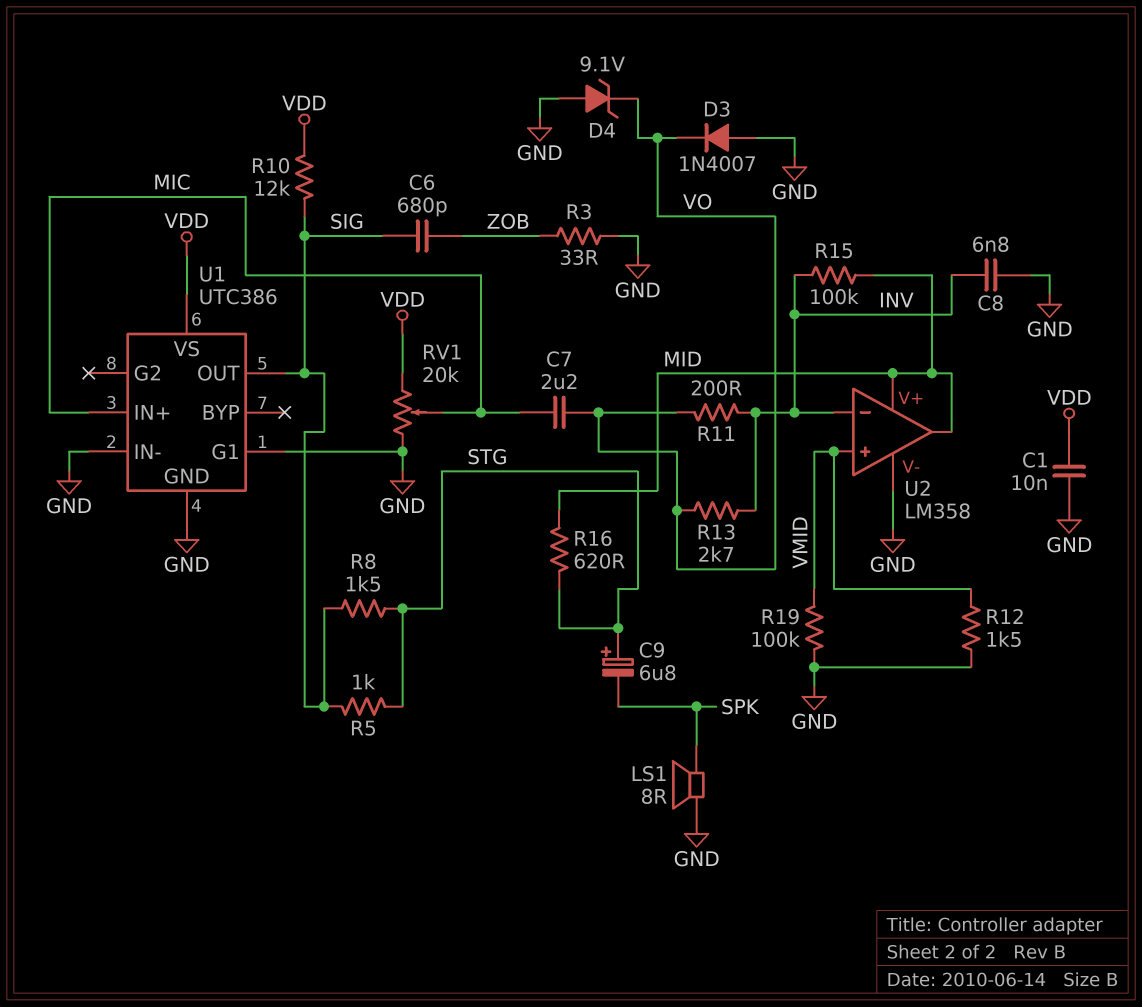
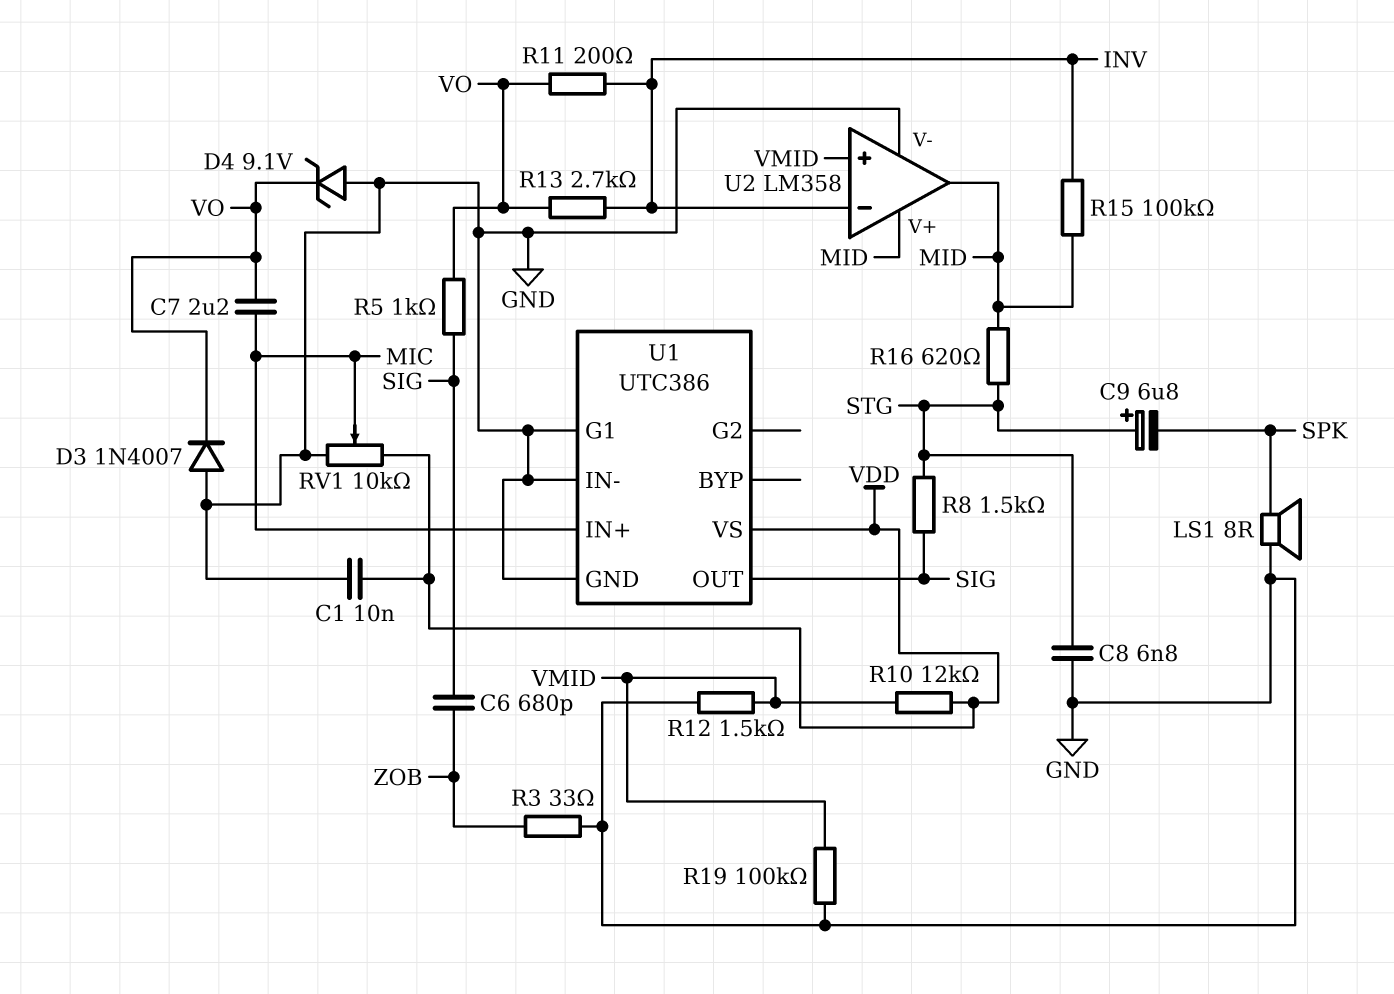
C8: 6.8nF (GND, INV) -> 6.8nF (GND, STG)
R5: 1k (SIG, STG) -> 1k (SIG, VO)
R10: 12k (SIG, VDD) -> 12k (VDD, VMID)
RV1: 20k (GND, VDD, wiper MIC) -> 10k (GND, VDD, wiper MIC)

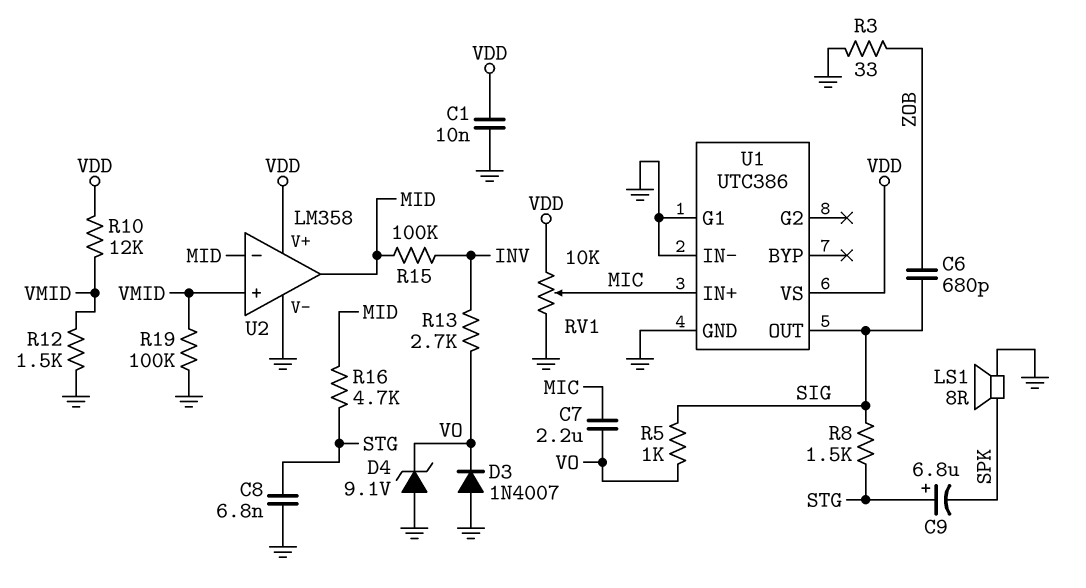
R11: 200 (INV, VO) -> none
R16: 620 (MID, STG) -> 4.7k (MID, STG)
U2 pin V+: MID -> VDD
U2 pin in-: INV -> MID

